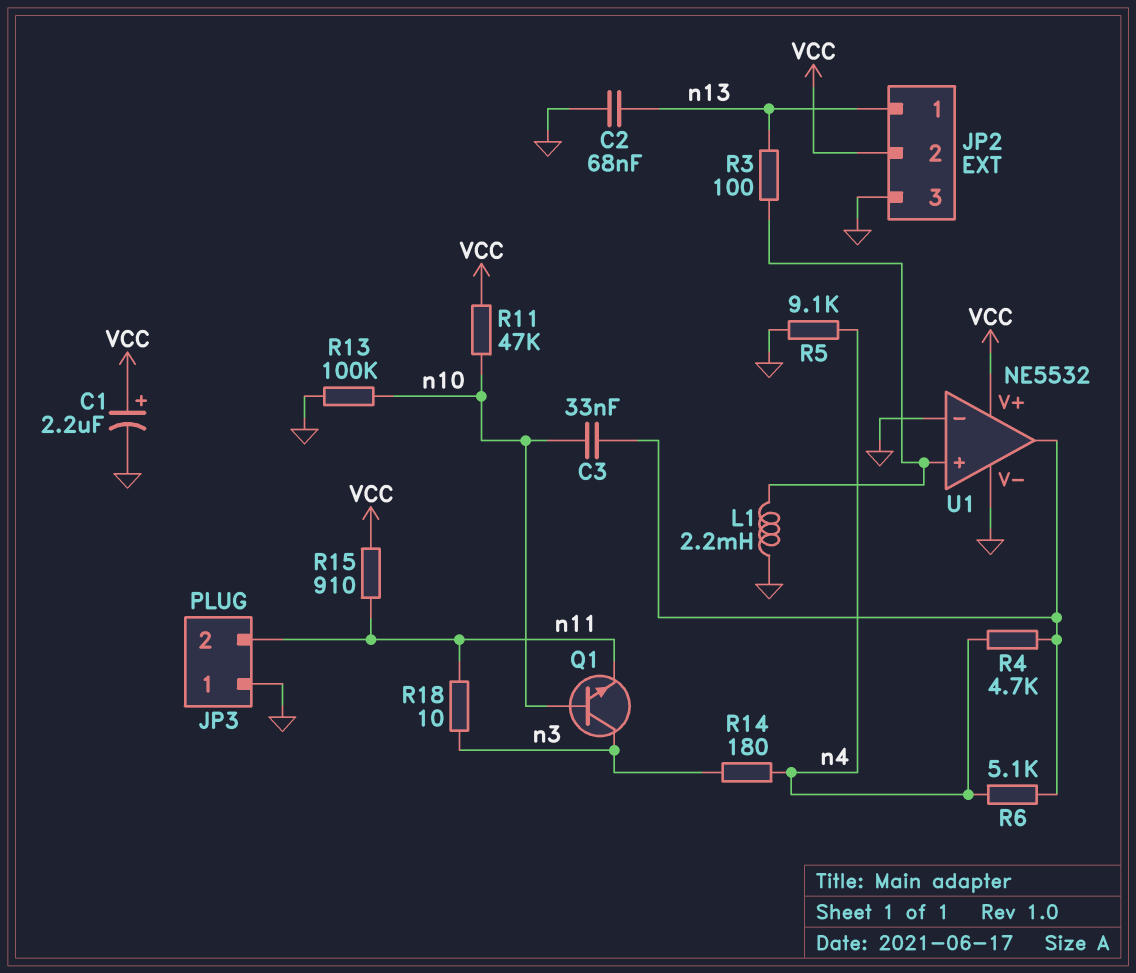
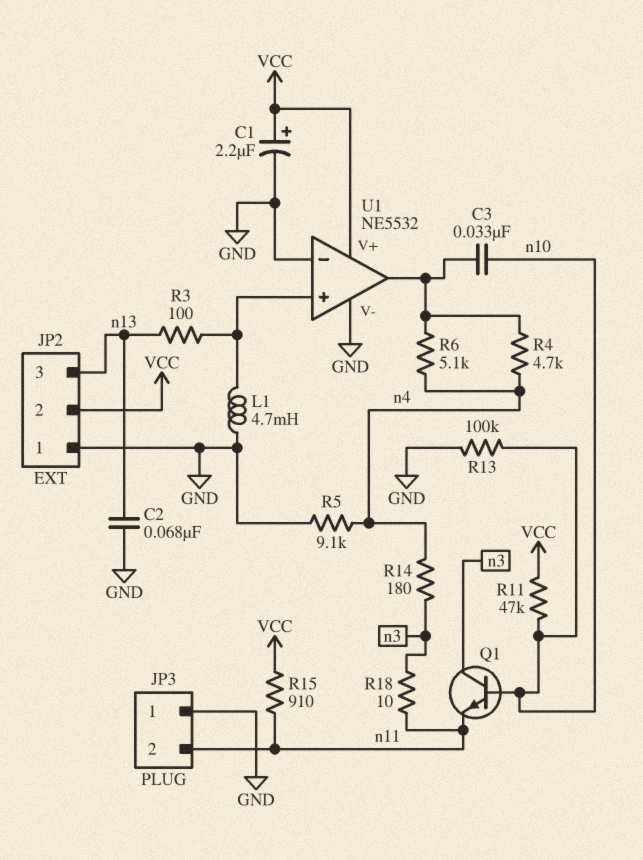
JP2 pin 1: n13 -> GND
JP2 pin 3: GND -> n13
L1: 2.2mH (GND, U1/in+) -> 4.7mH (GND, U1/in+)

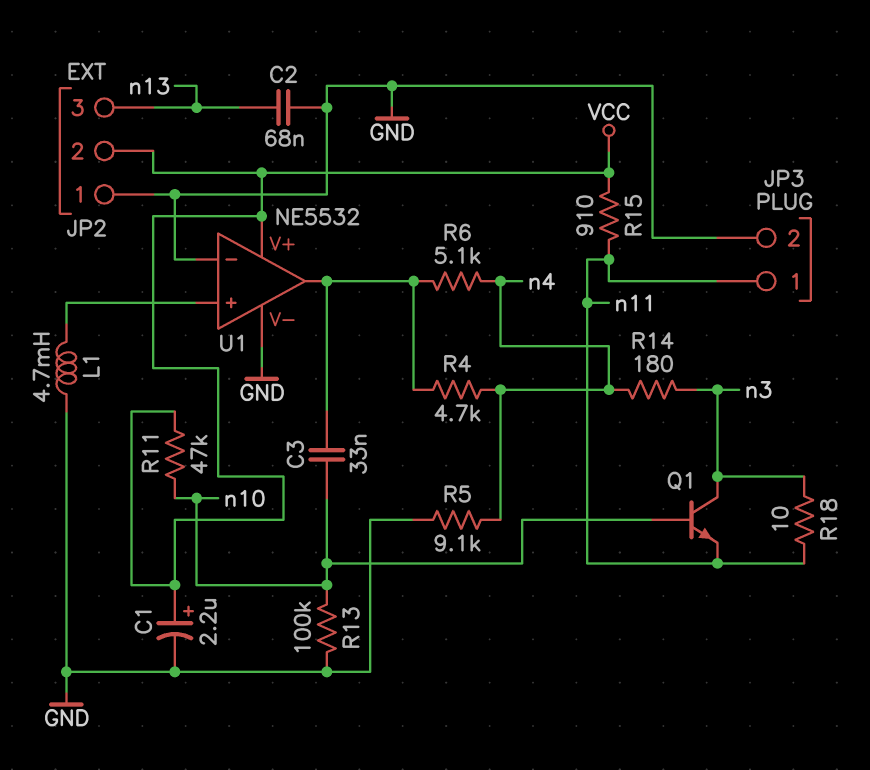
JP3 pin 1: GND -> n11
JP3 pin 2: n11 -> GND
R3: 100 (U1/in+, n13) -> none

